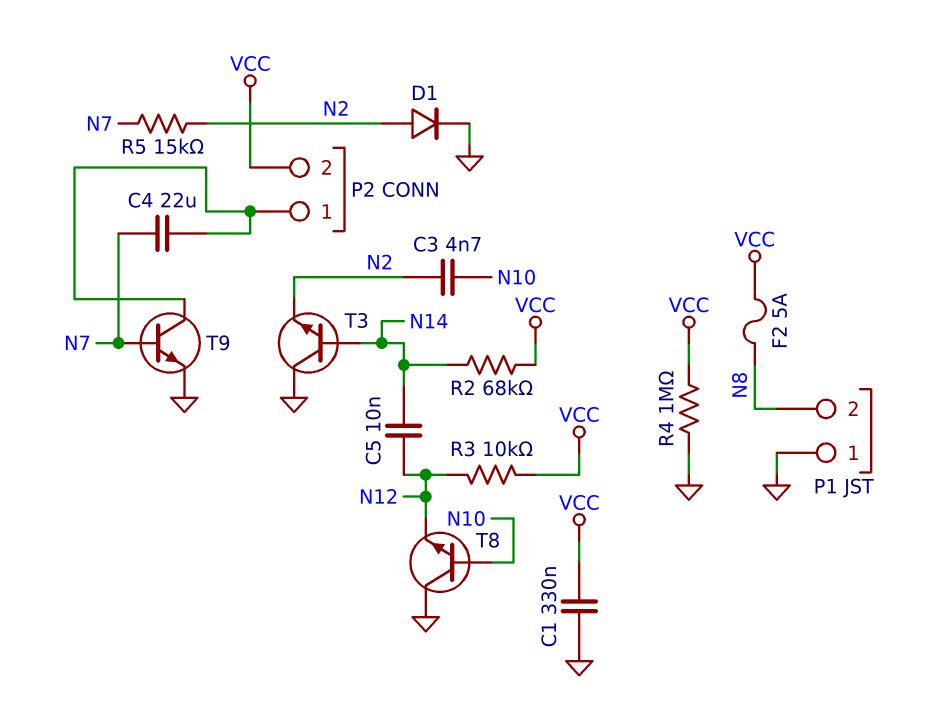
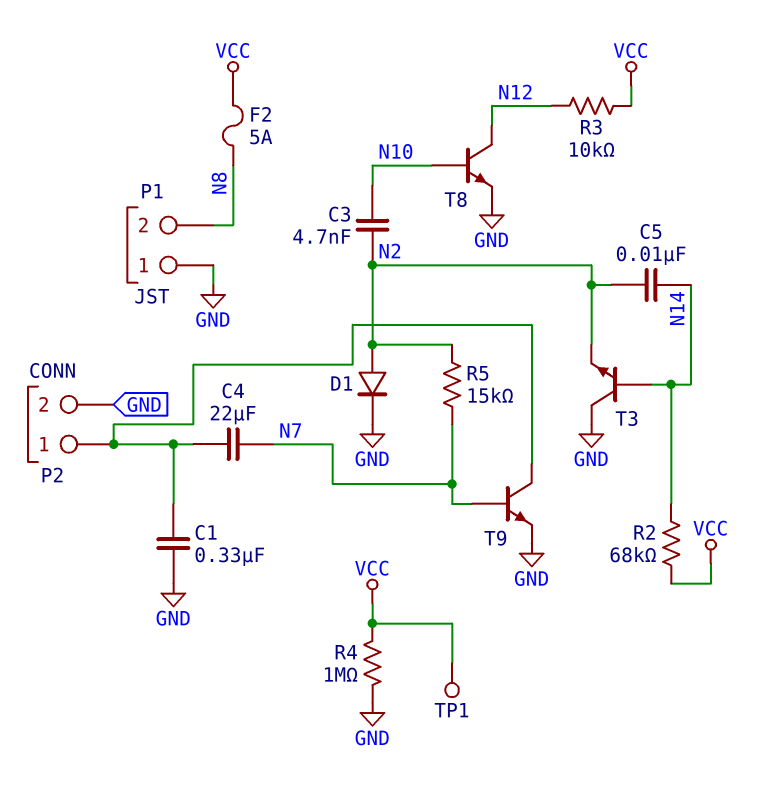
C1: 330nF (GND, VCC) -> 330nF (GND, P2/1)
C5: 10nF (N12, N14) -> 10nF (N2, N14)
P2 pin 2: VCC -> GND
T8: NPN (B N10, C GND, E N12) -> NPN (B N10, C N12, E GND)
TP1: none -> test point (VCC)

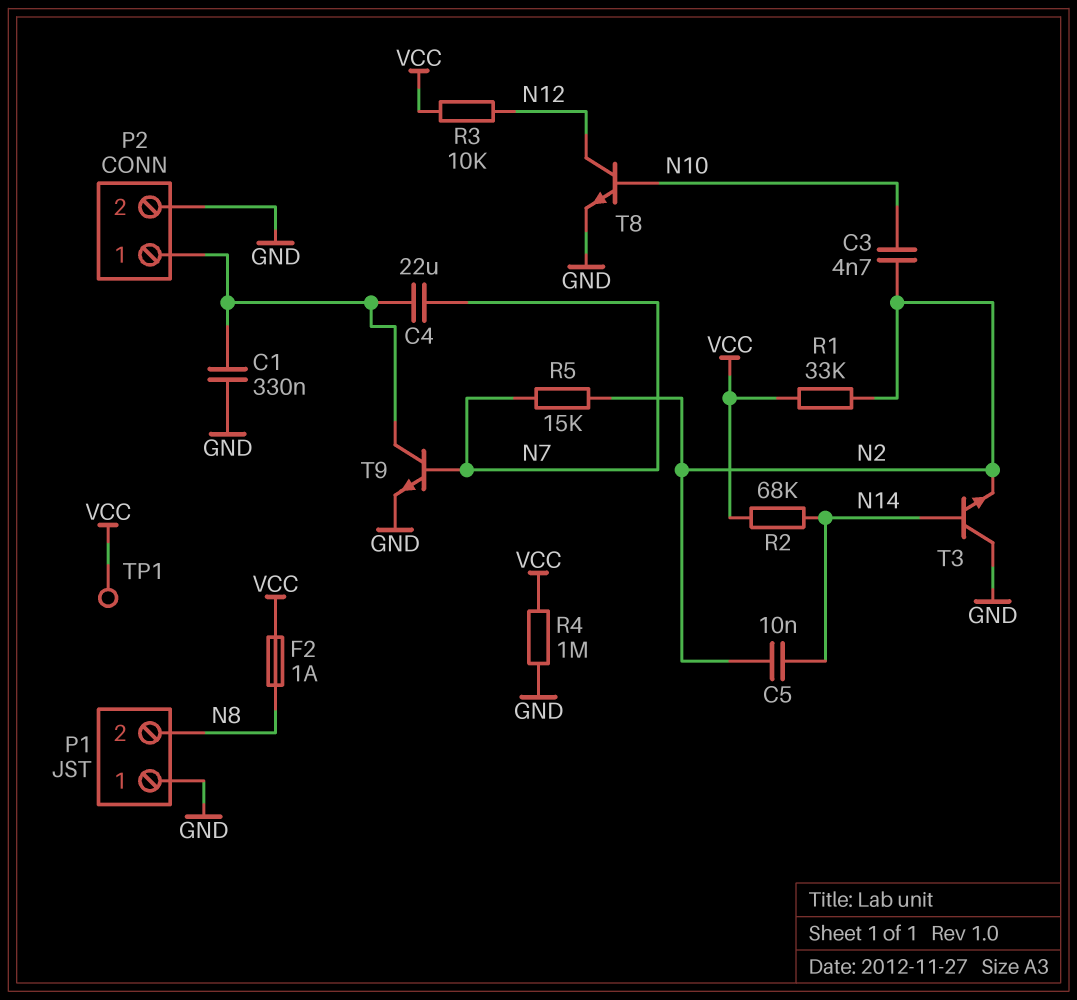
D1: diode (A N2, K GND) -> none
F2: 5A (N8, VCC) -> 1A (N8, VCC)
R1: none -> 33k (N2, VCC)

